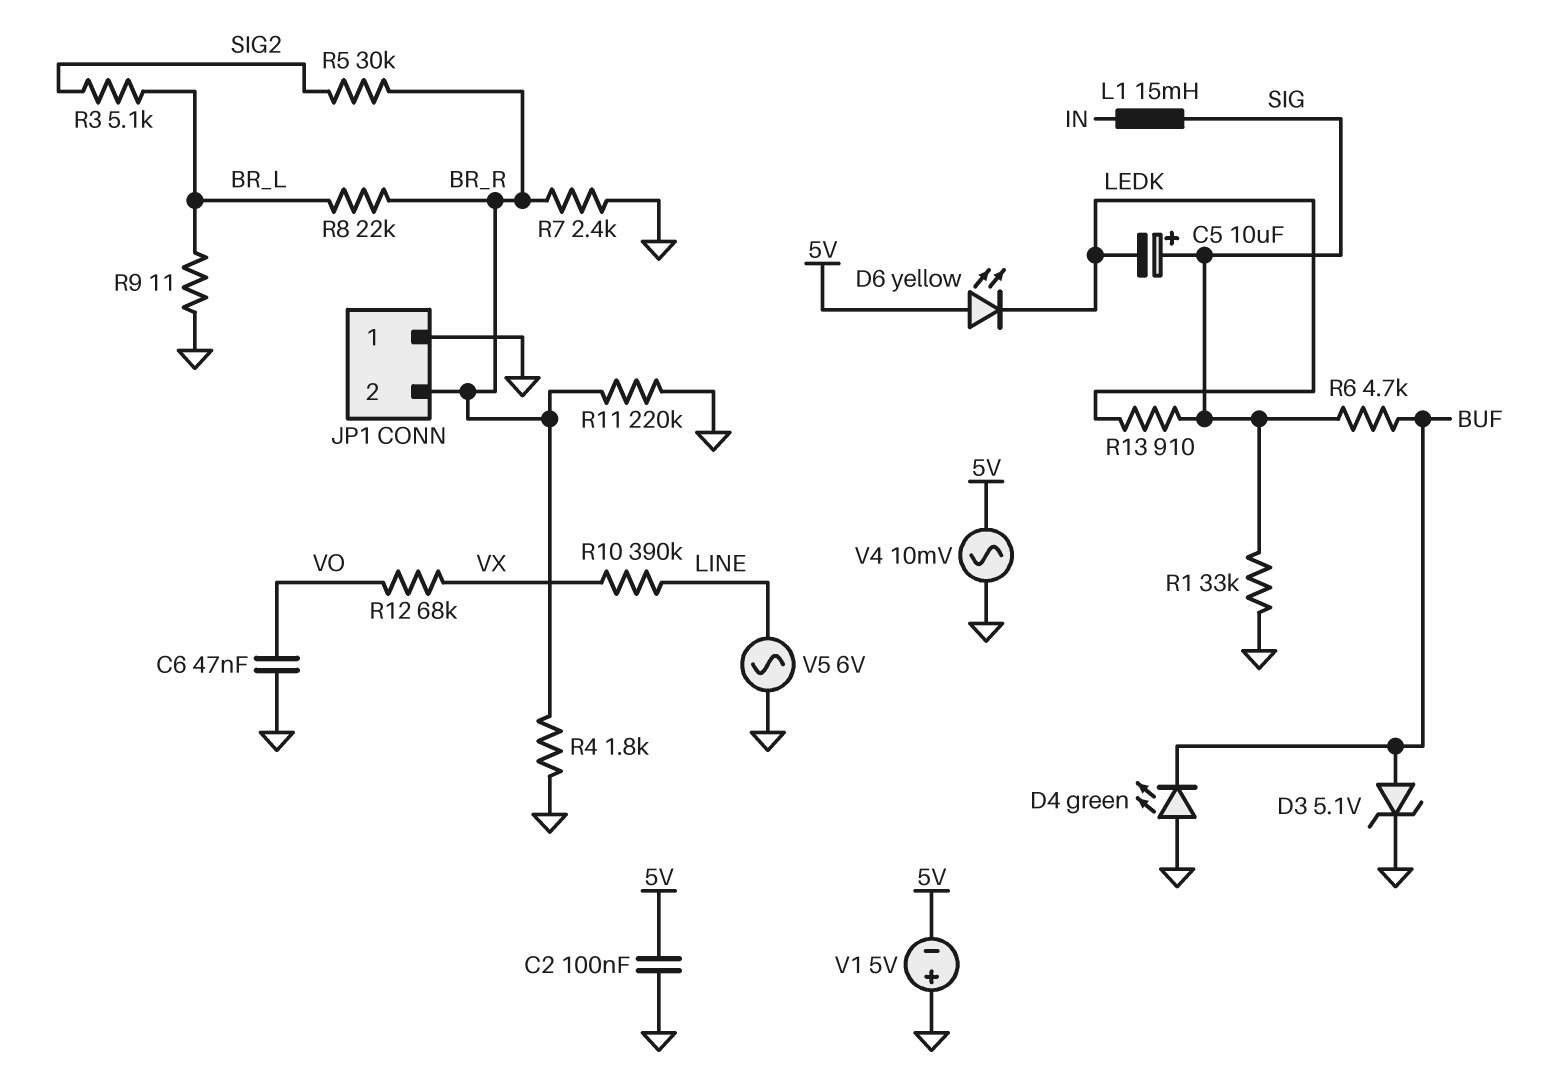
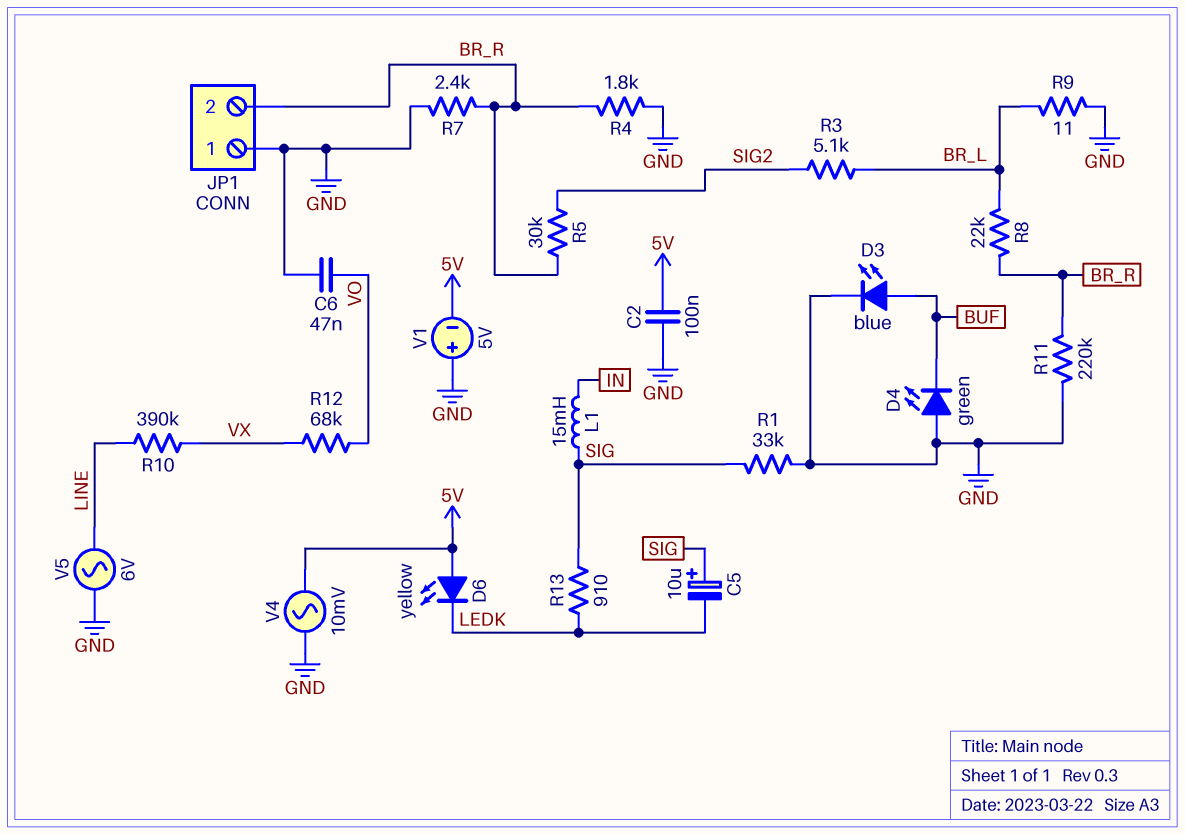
D3: zener 5.1V (A BUF, K GND) -> LED blue (A BUF, K GND)
R6: 4.7k (BUF, SIG) -> none

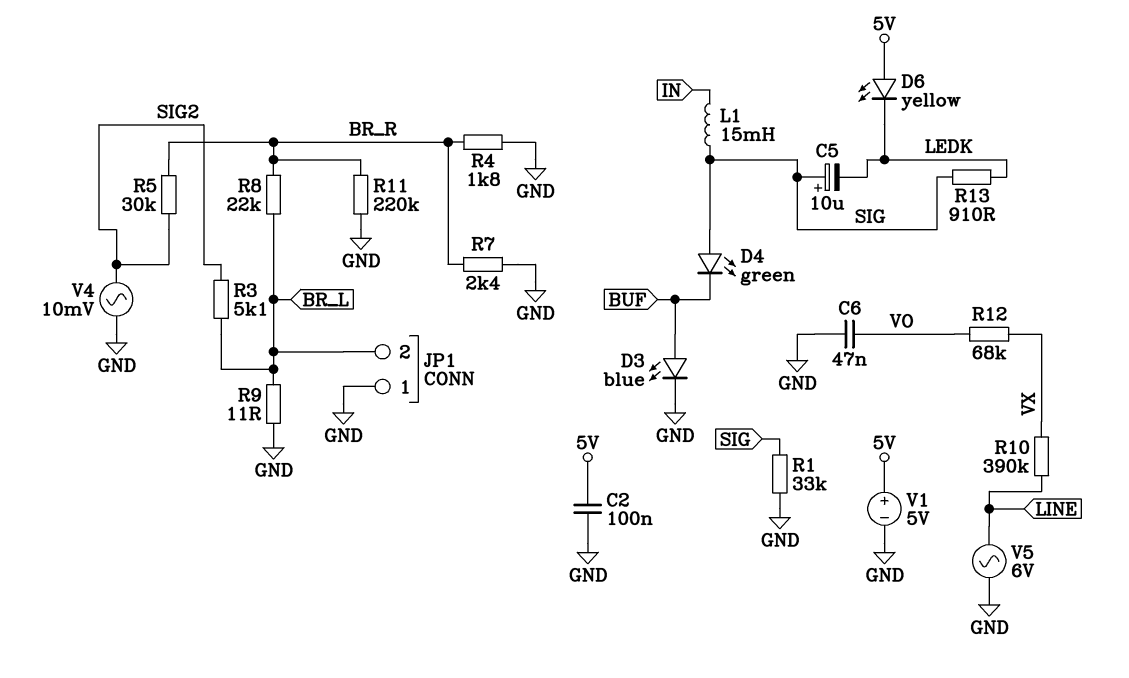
D4: LED green (A GND, K BUF) -> LED green (A SIG, K BUF)
JP1 pin 2: BR_R -> BR_L
V1: 5V (plus GND, minus 5V) -> 5V (plus 5V, minus GND)
V4: AC 10mV (5V, GND) -> AC 10mV (GND, SIG2)

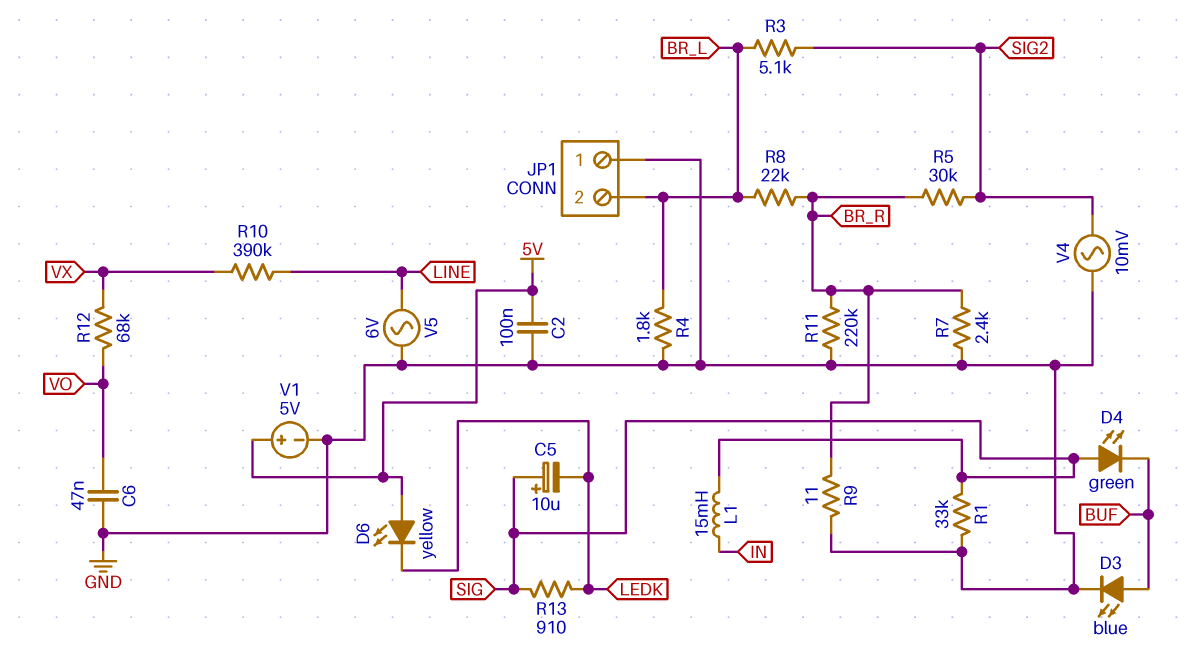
R4: 1.8k (BR_R, GND) -> 1.8k (BR_L, GND)
R9: 11 (BR_L, GND) -> 11 (BR_R, GND)

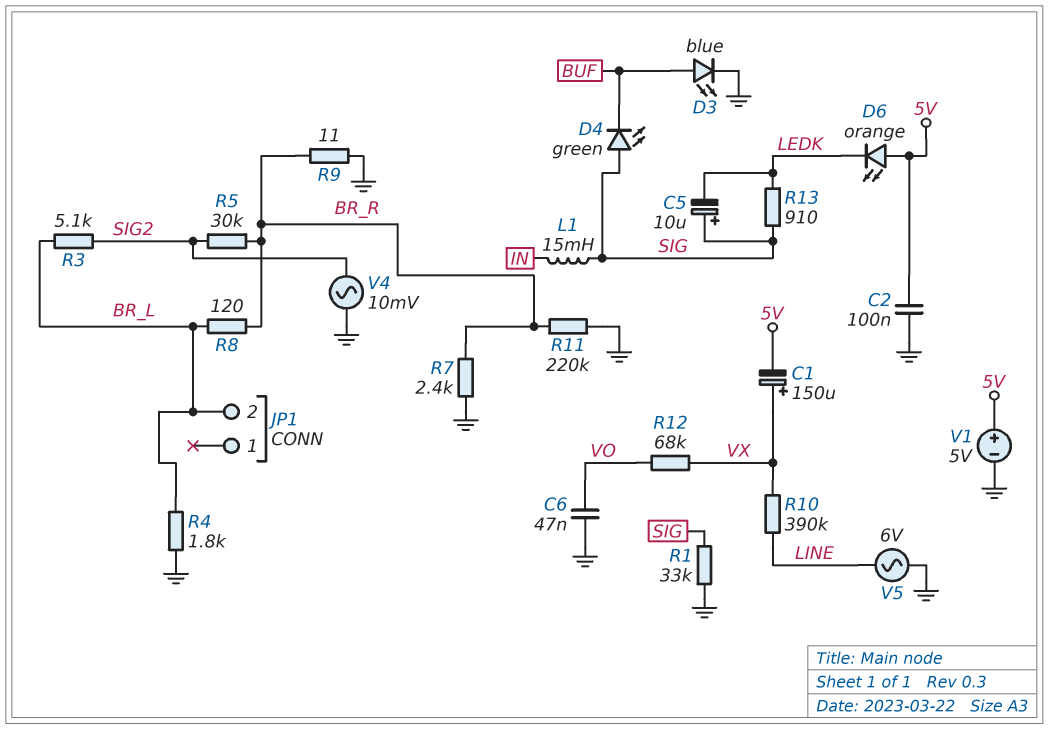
C1: none -> 150uF (plus VX, minus 5V)
D6: LED yellow (A 5V, K LEDK) -> LED orange (A 5V, K LEDK)
JP1 pin 1: GND -> none
R8: 22k (BR_L, BR_R) -> 120 (BR_L, BR_R)

